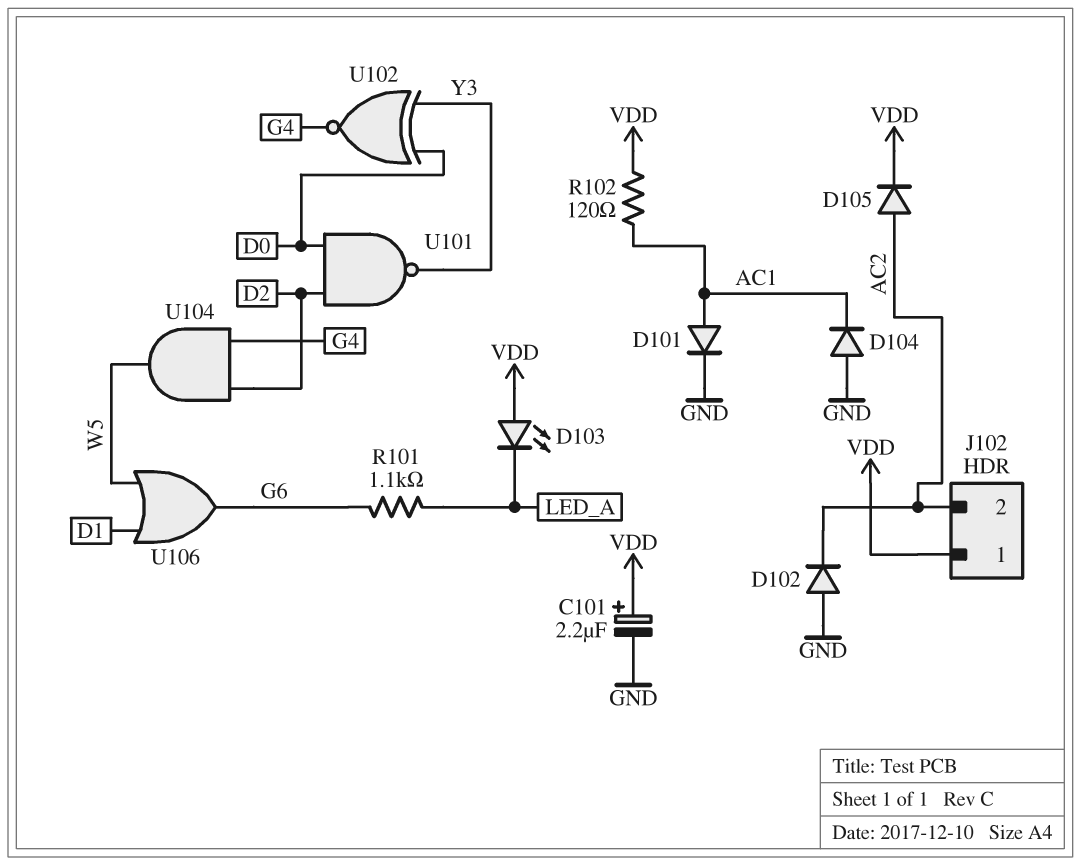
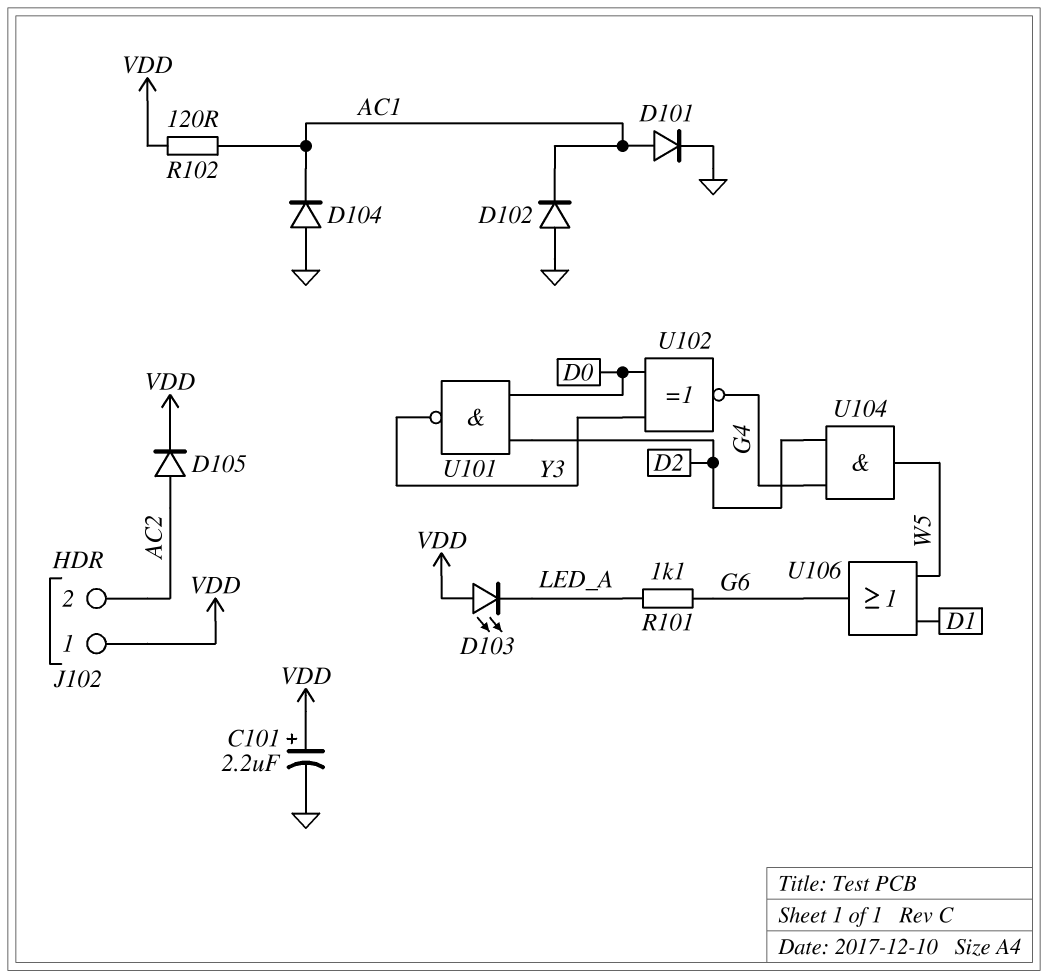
D102: diode (A GND, K AC2) -> diode (A GND, K AC1)

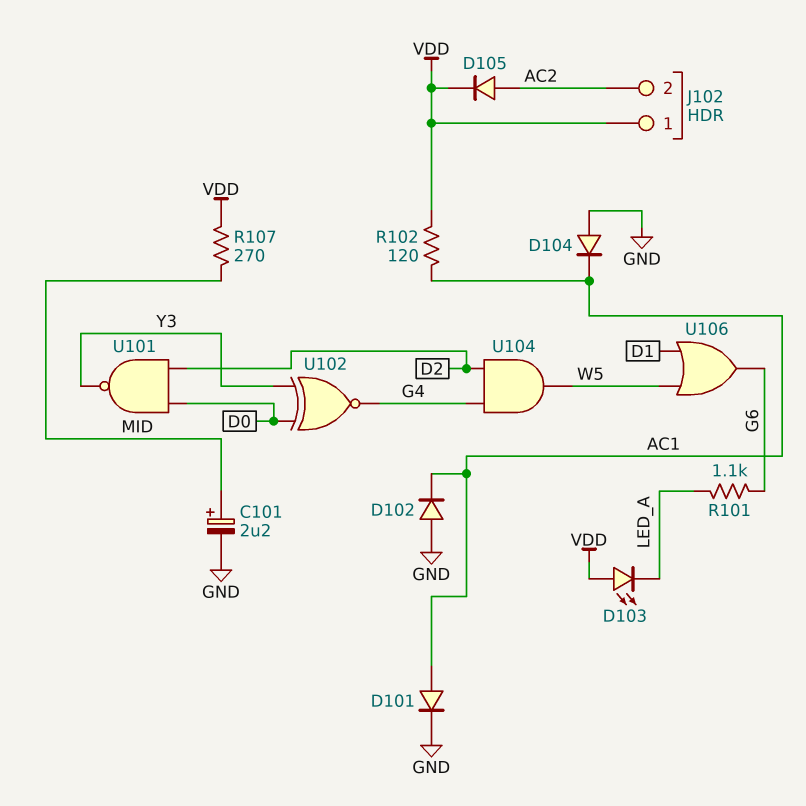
C101: 2.2uF (plus VDD, minus GND) -> 2.2uF (plus MID, minus GND)
R107: none -> 270 (MID, VDD)

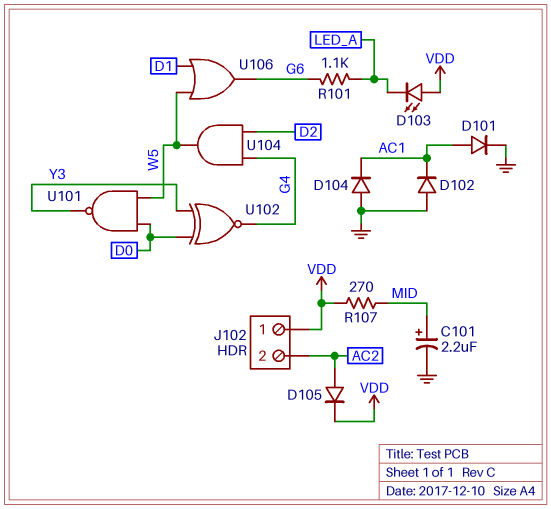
R102: 120 (AC1, VDD) -> none
U101: NAND (in D0, in D2, out Y3) -> NAND (in D0, in W5, out Y3)

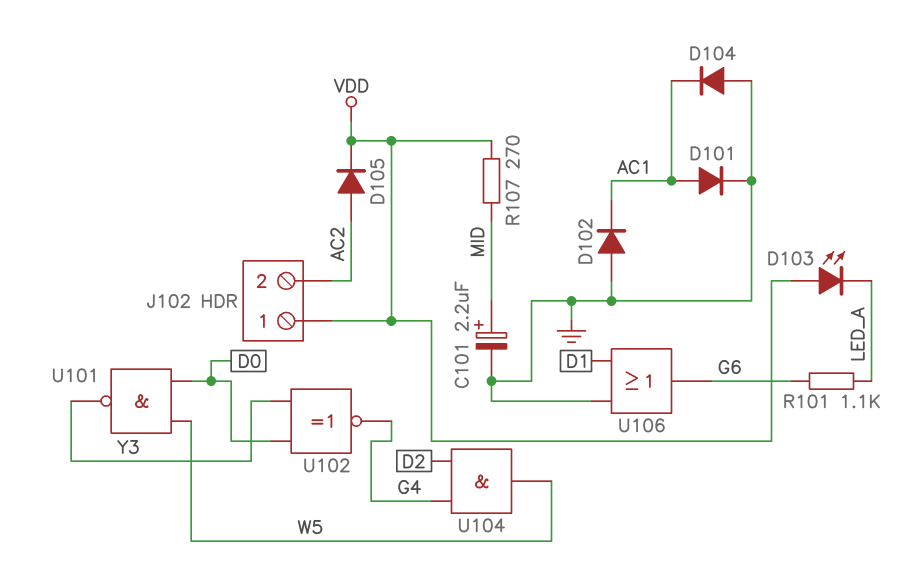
U106: OR (in D1, in W5, out G6) -> OR (in D1, in GND, out G6)

